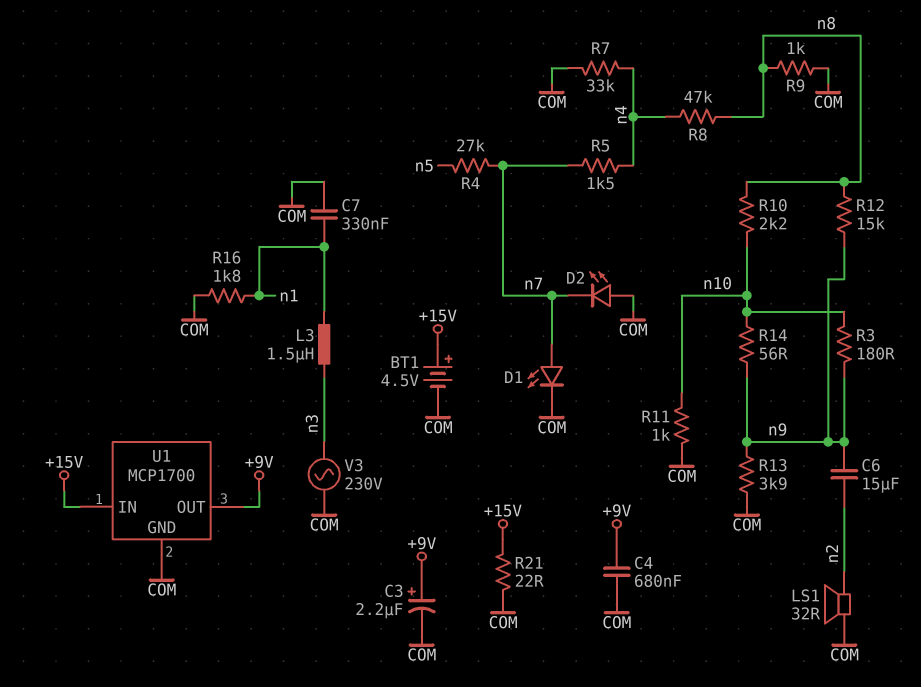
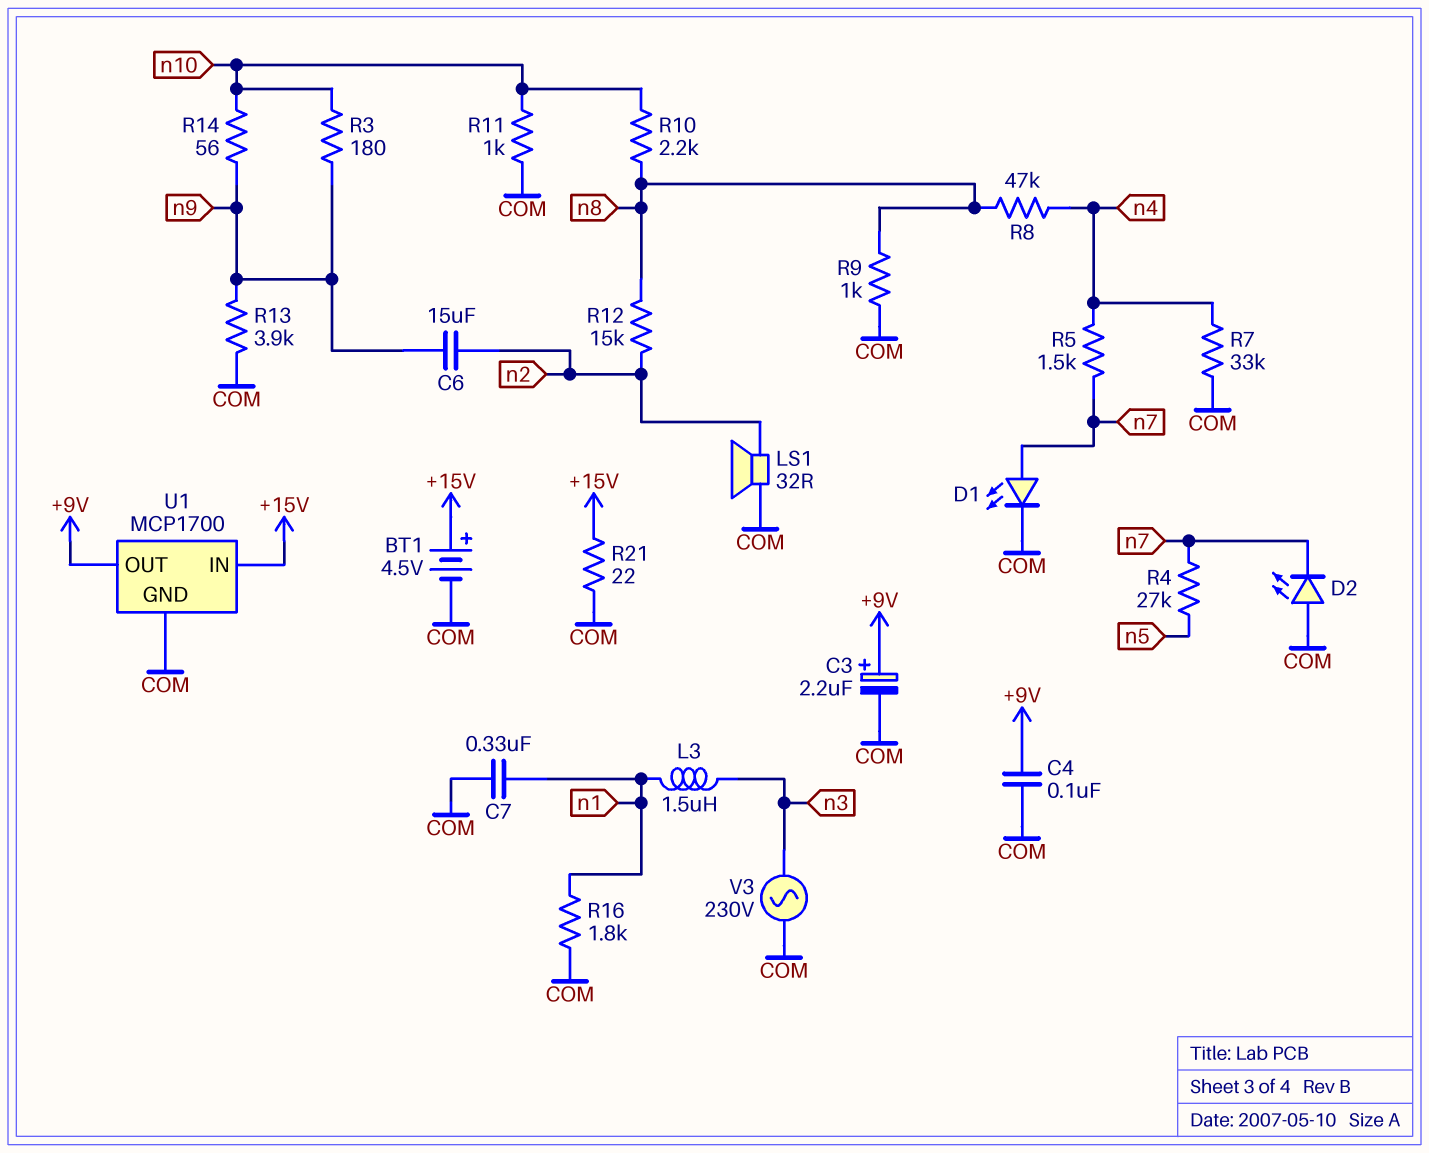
C4: 680nF (+9V, COM) -> 100nF (+9V, COM)
R12: 15k (n8, n9) -> 15k (n2, n8)

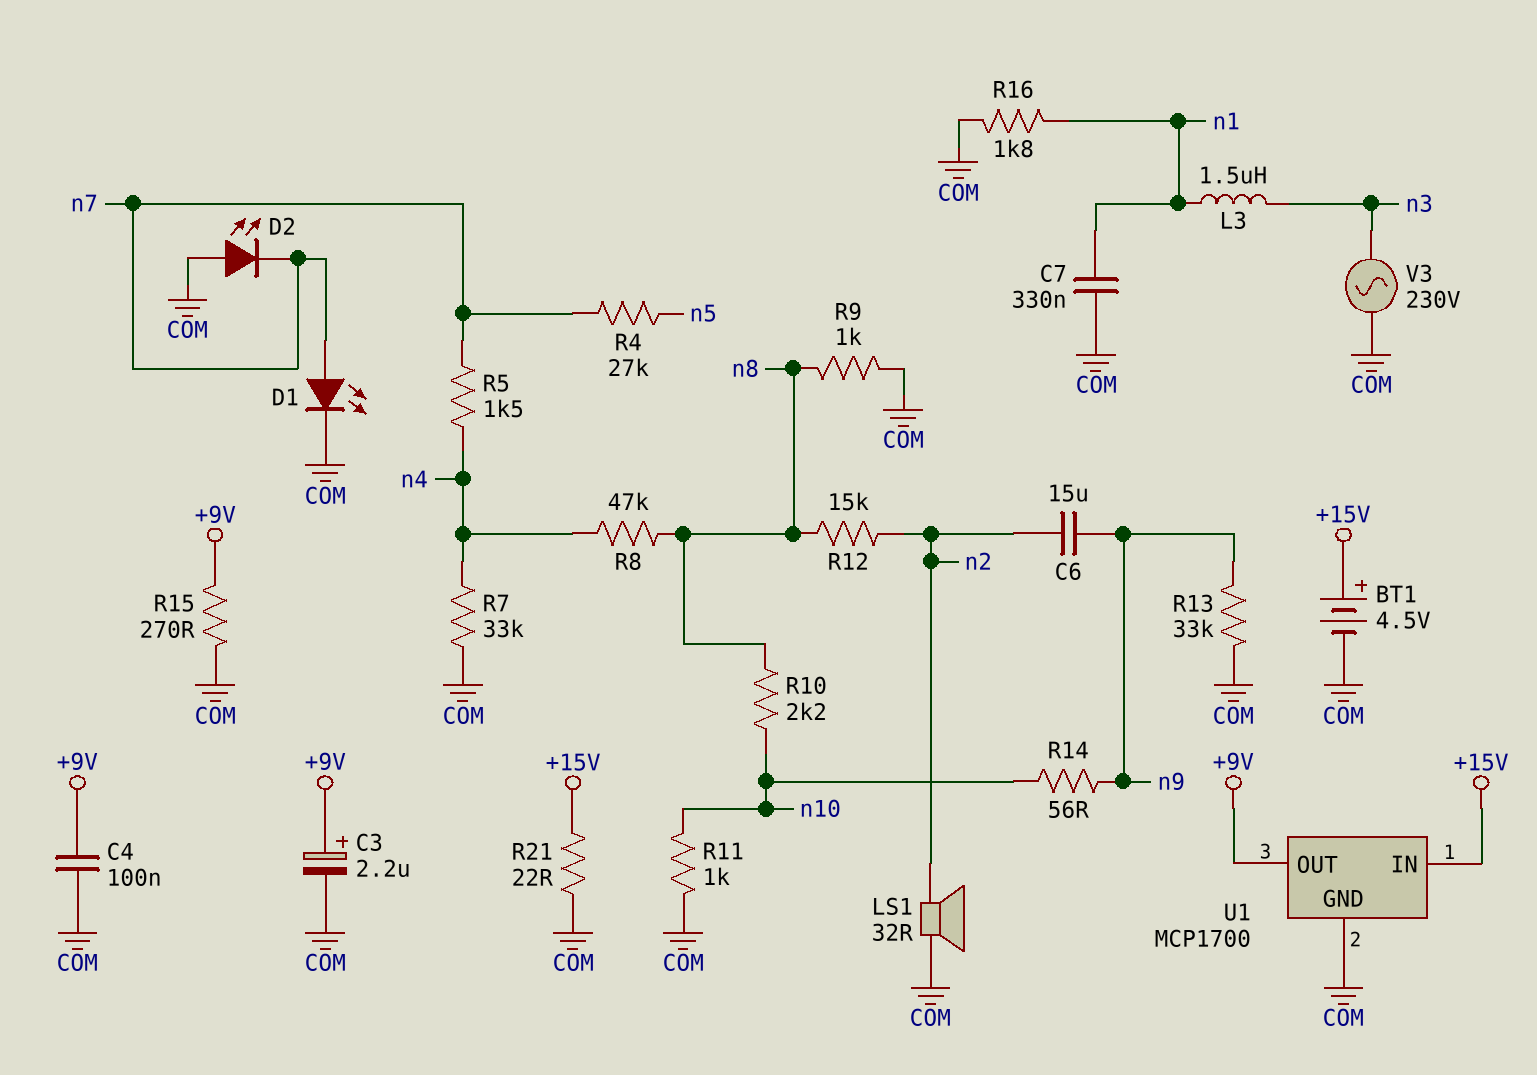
R3: 180 (n9, n10) -> none
R13: 3.9k (COM, n9) -> 33k (COM, n9)
R15: none -> 270 (+9V, COM)

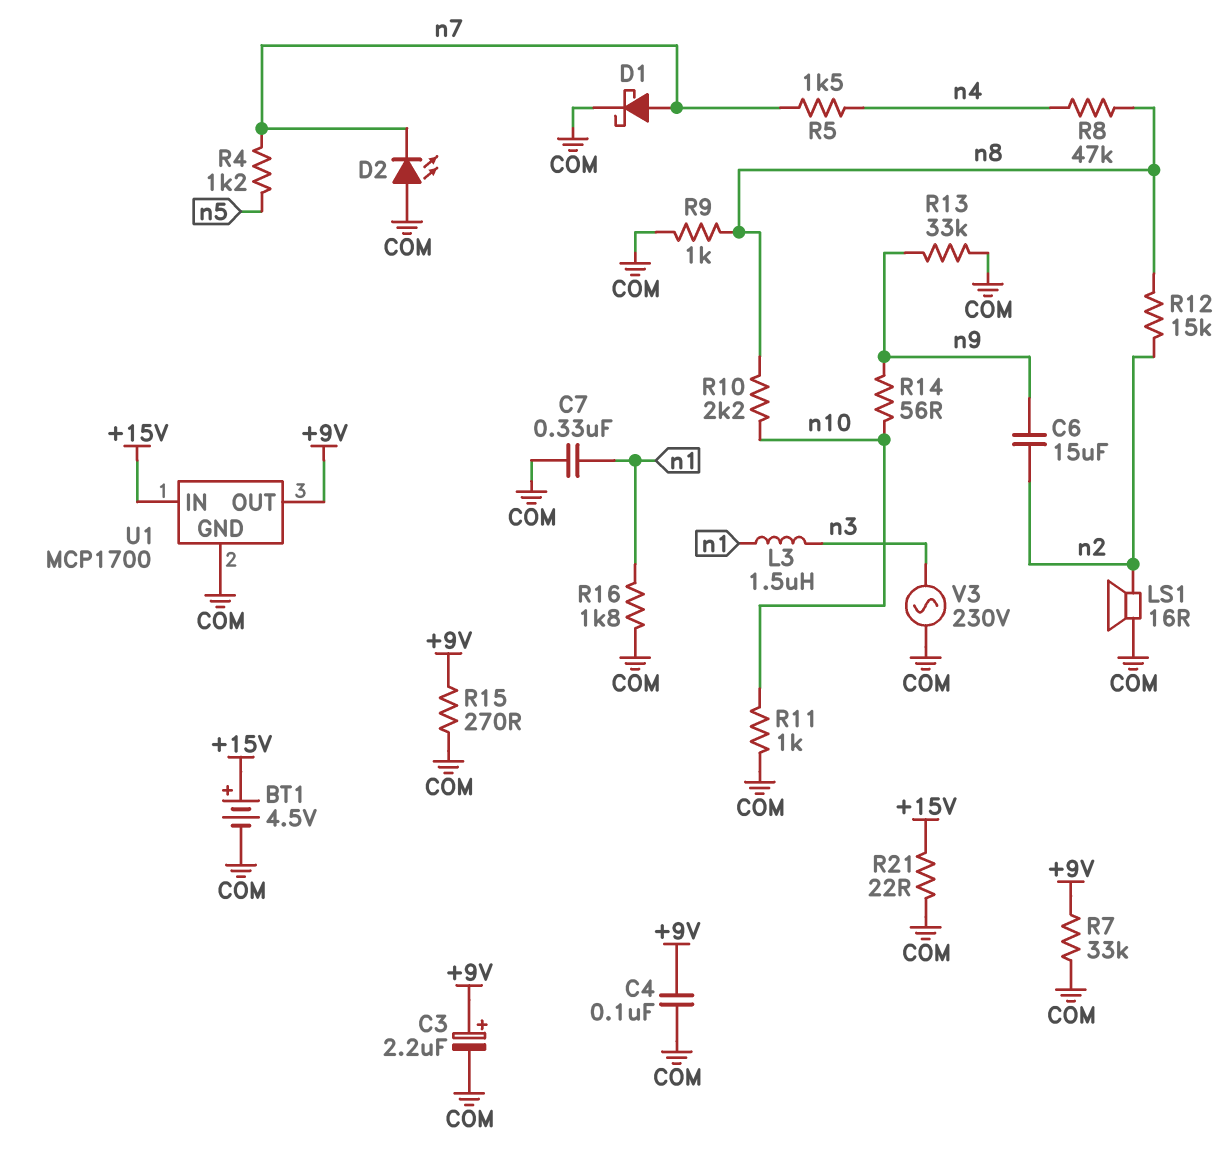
D1: LED (A n7, K COM) -> schottky (A n7, K COM)
LS1: speaker 32R (COM, n2) -> speaker 16R (COM, n2)
R4: 27k (n5, n7) -> 1.2k (n5, n7)
R7: 33k (COM, n4) -> 33k (+9V, COM)

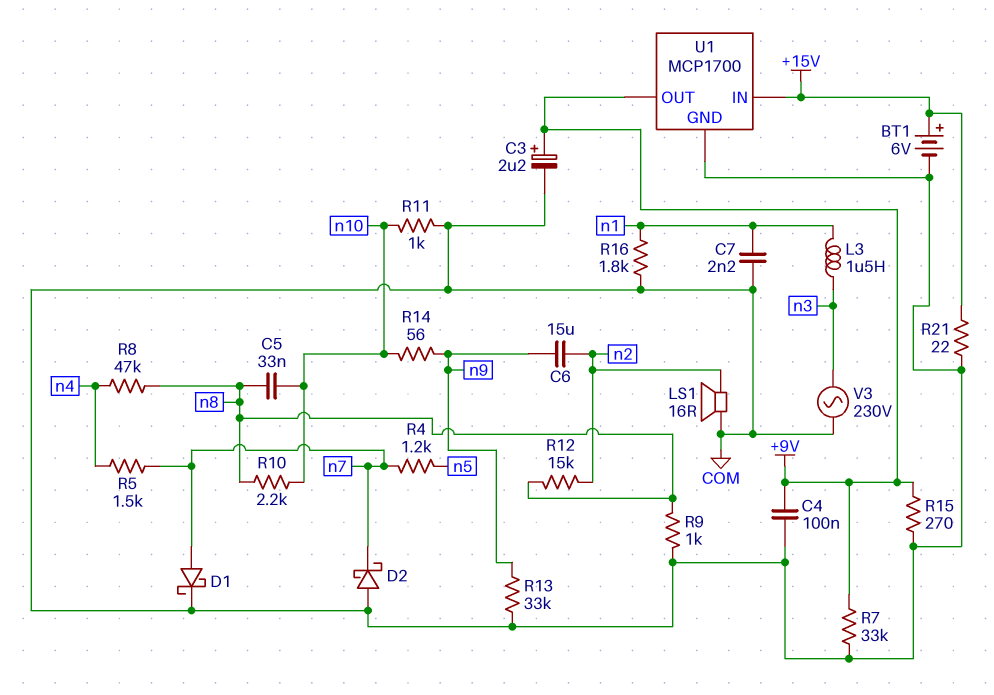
BT1: 4.5V (plus +15V, minus COM) -> 6V (plus +15V, minus COM)
C5: none -> 33nF (n8, n10)
C7: 330nF (COM, n1) -> 2.2nF (COM, n1)
D2: LED (A COM, K n7) -> schottky (A COM, K n7)

